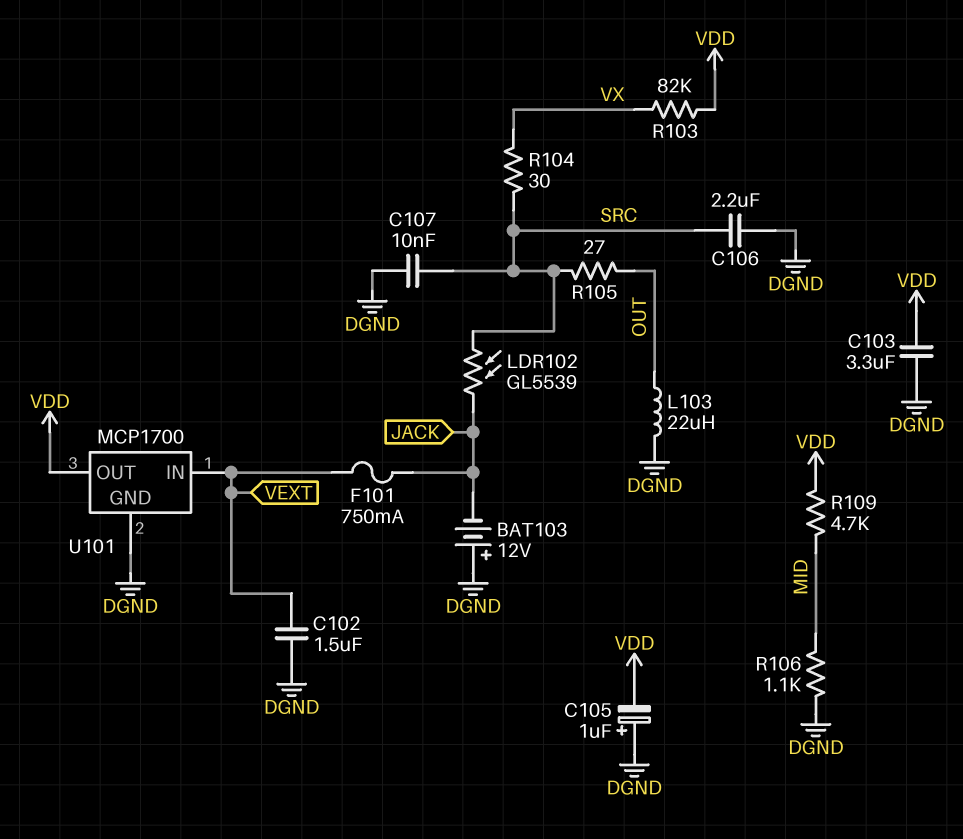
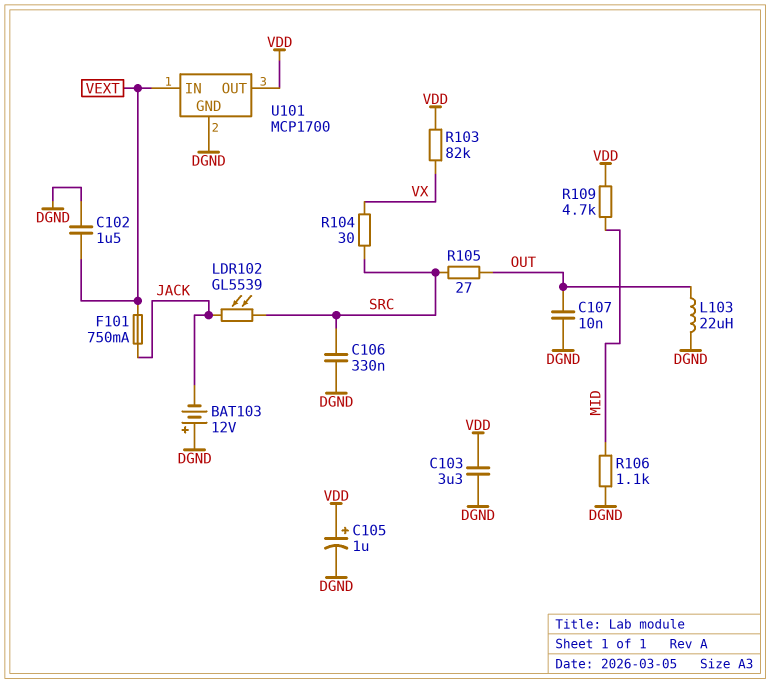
C105: 1uF (plus DGND, minus VDD) -> 1uF (plus VDD, minus DGND)
C106: 2.2uF (DGND, SRC) -> 330nF (DGND, SRC)
C107: 10nF (DGND, SRC) -> 10nF (DGND, OUT)

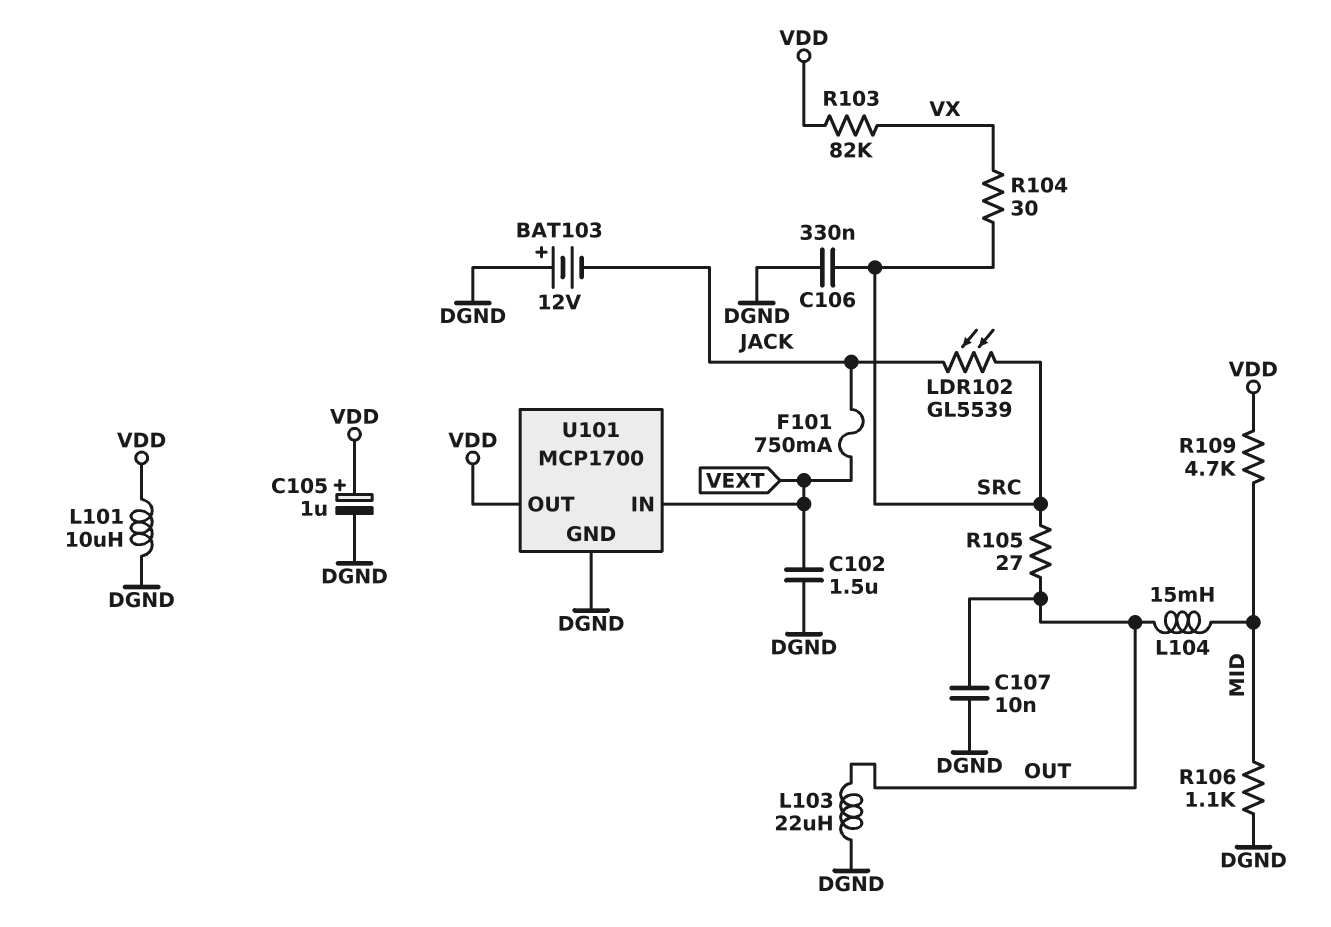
C103: 3.3uF (DGND, VDD) -> none
L101: none -> 10uH (DGND, VDD)
L104: none -> 15mH (MID, OUT)

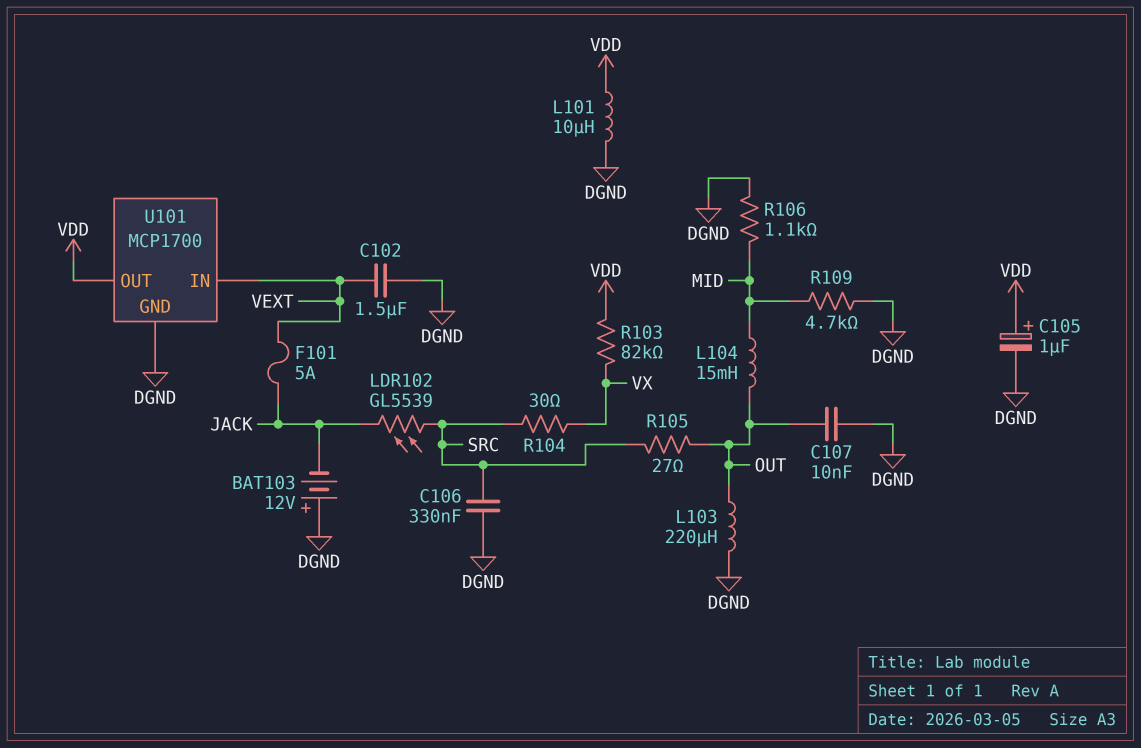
F101: 750mA (JACK, VEXT) -> 5A (JACK, VEXT)
L103: 22uH (DGND, OUT) -> 220uH (DGND, OUT)
R109: 4.7k (MID, VDD) -> 4.7k (DGND, MID)

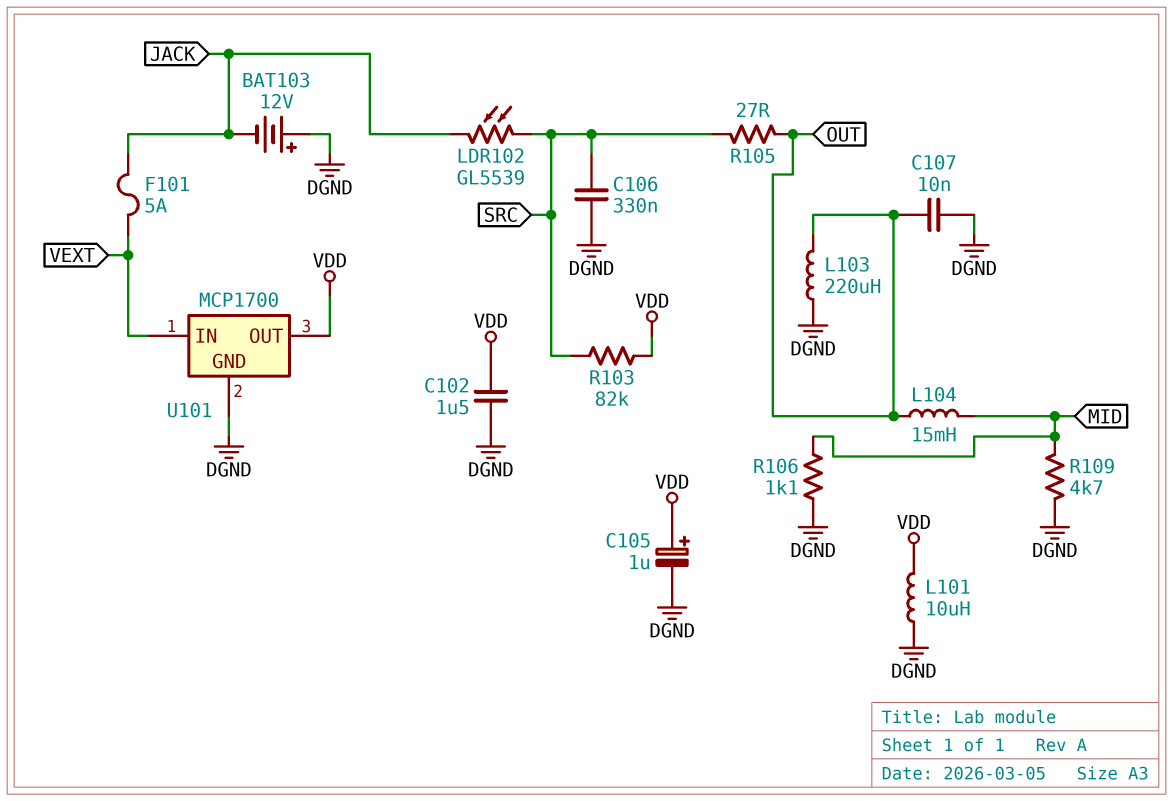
C102: 1.5uF (DGND, VEXT) -> 1.5uF (DGND, VDD)
R103: 82k (VDD, VX) -> 82k (SRC, VDD)
R104: 30 (SRC, VX) -> none

